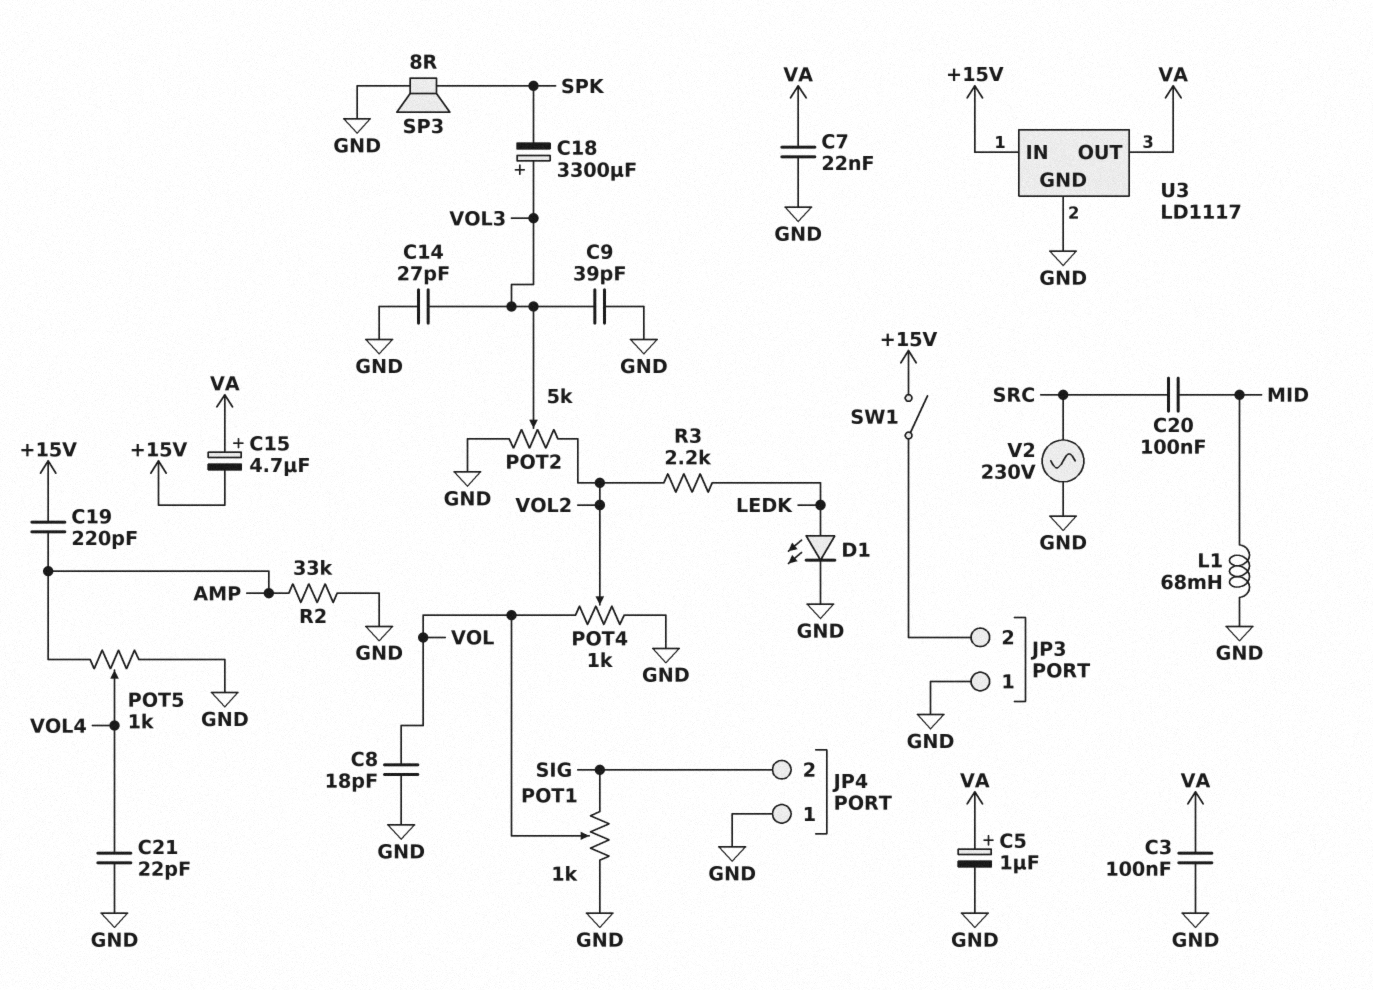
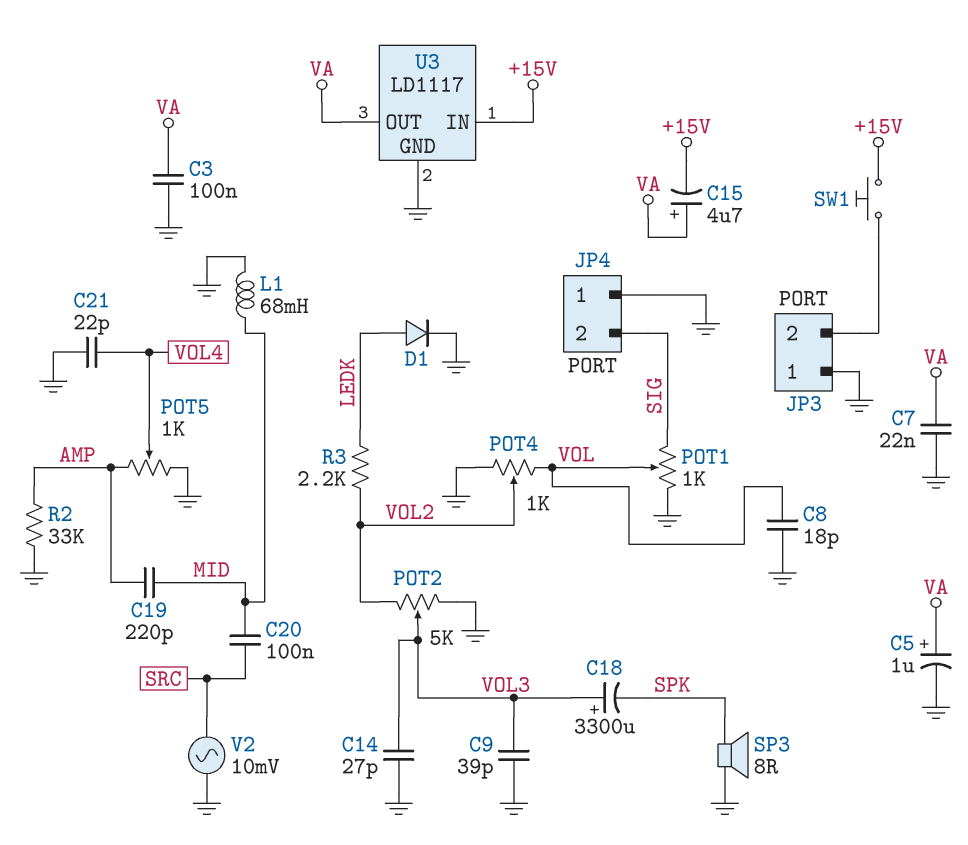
C19: 220pF (+15V, AMP) -> 220pF (AMP, MID)
D1: LED (A LEDK, K GND) -> diode (A LEDK, K GND)
SW1: switch (+15V, JP3/2) -> button (+15V, JP3/2)
V2: AC 230V (GND, SRC) -> AC 10mV (GND, SRC)

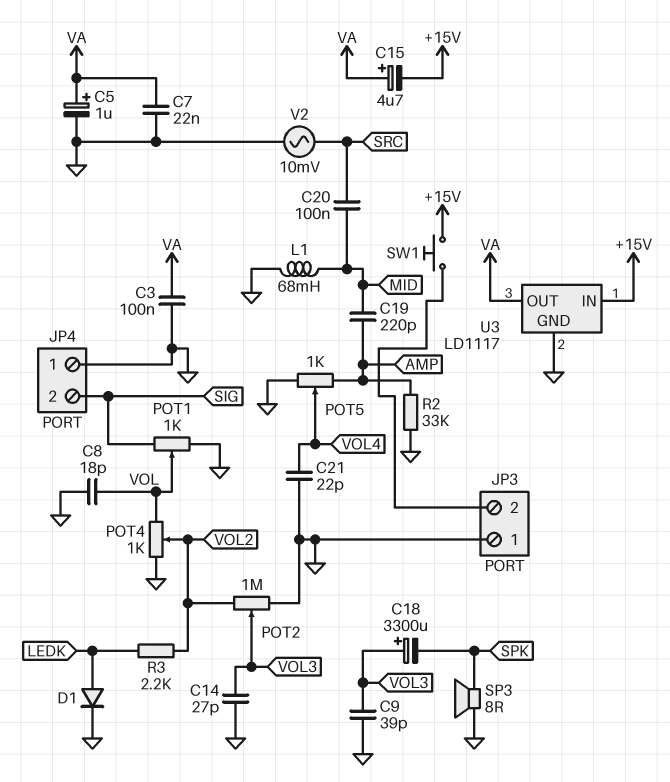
POT2: 5k (GND, VOL2, wiper VOL3) -> 1M (GND, VOL2, wiper VOL3)

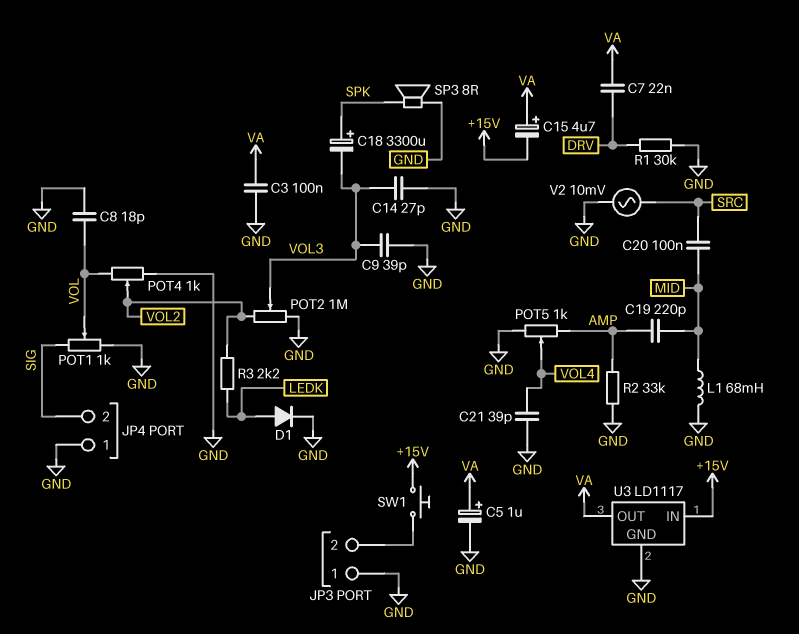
C7: 22nF (GND, VA) -> 22nF (DRV, VA)
C18: 3300uF (plus VOL3, minus SPK) -> 3300uF (plus SPK, minus VOL3)
C21: 22pF (GND, VOL4) -> 39pF (GND, VOL4)
R1: none -> 30k (DRV, GND)

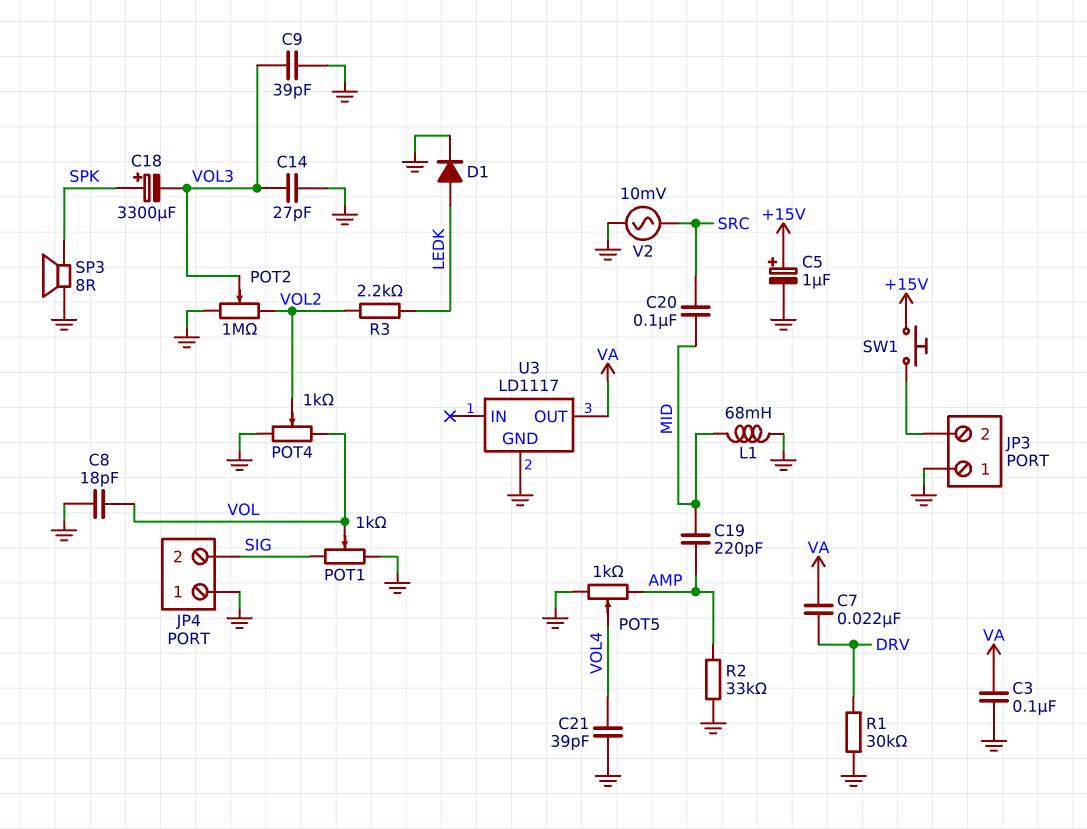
C5: 1uF (plus VA, minus GND) -> 1uF (plus +15V, minus GND)
C15: 4.7uF (plus VA, minus +15V) -> none
U3 pin IN: +15V -> none

